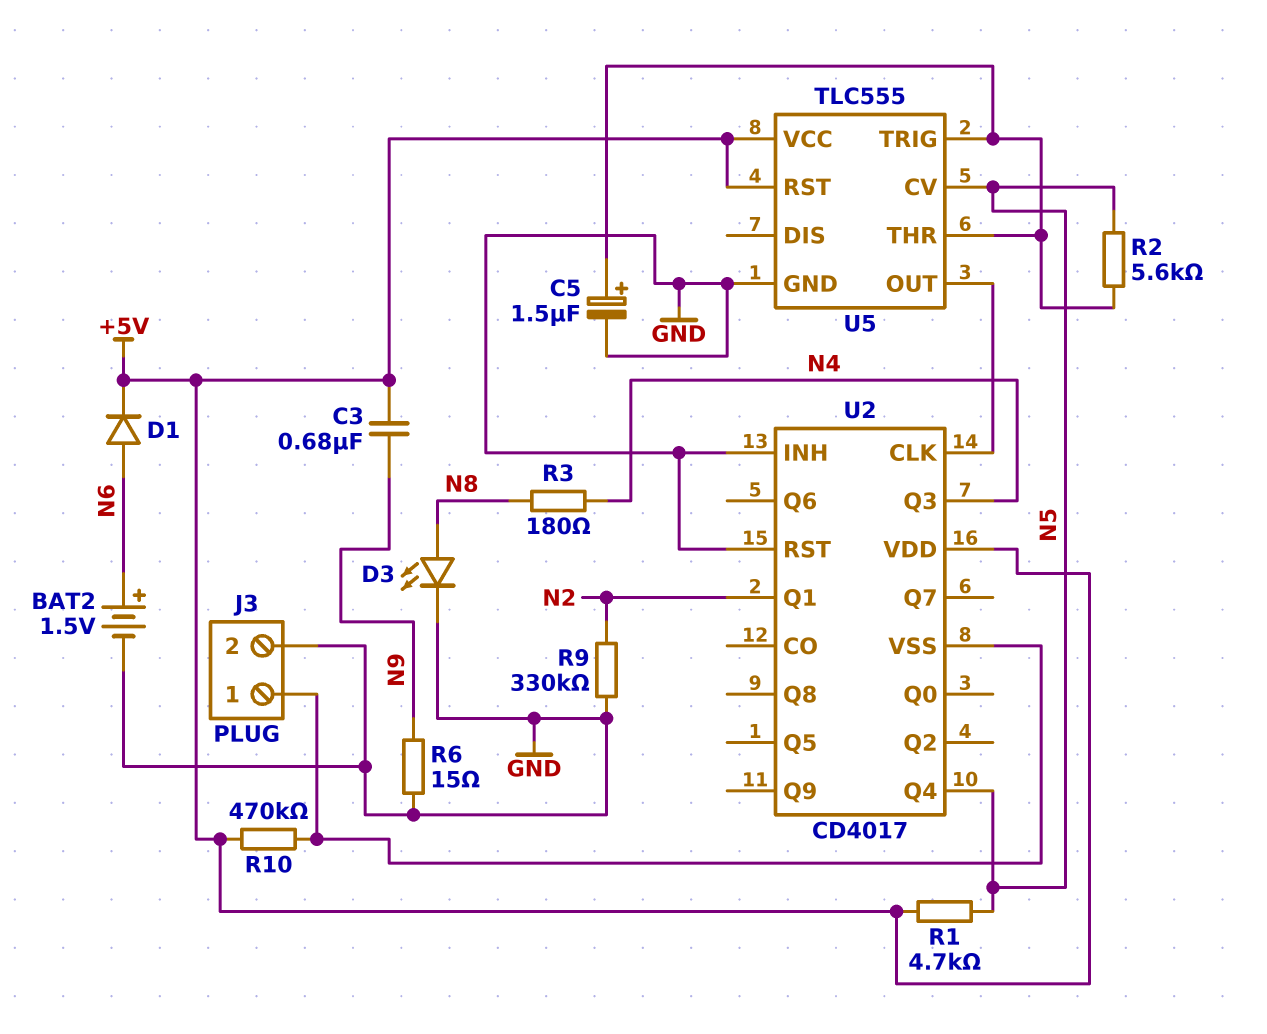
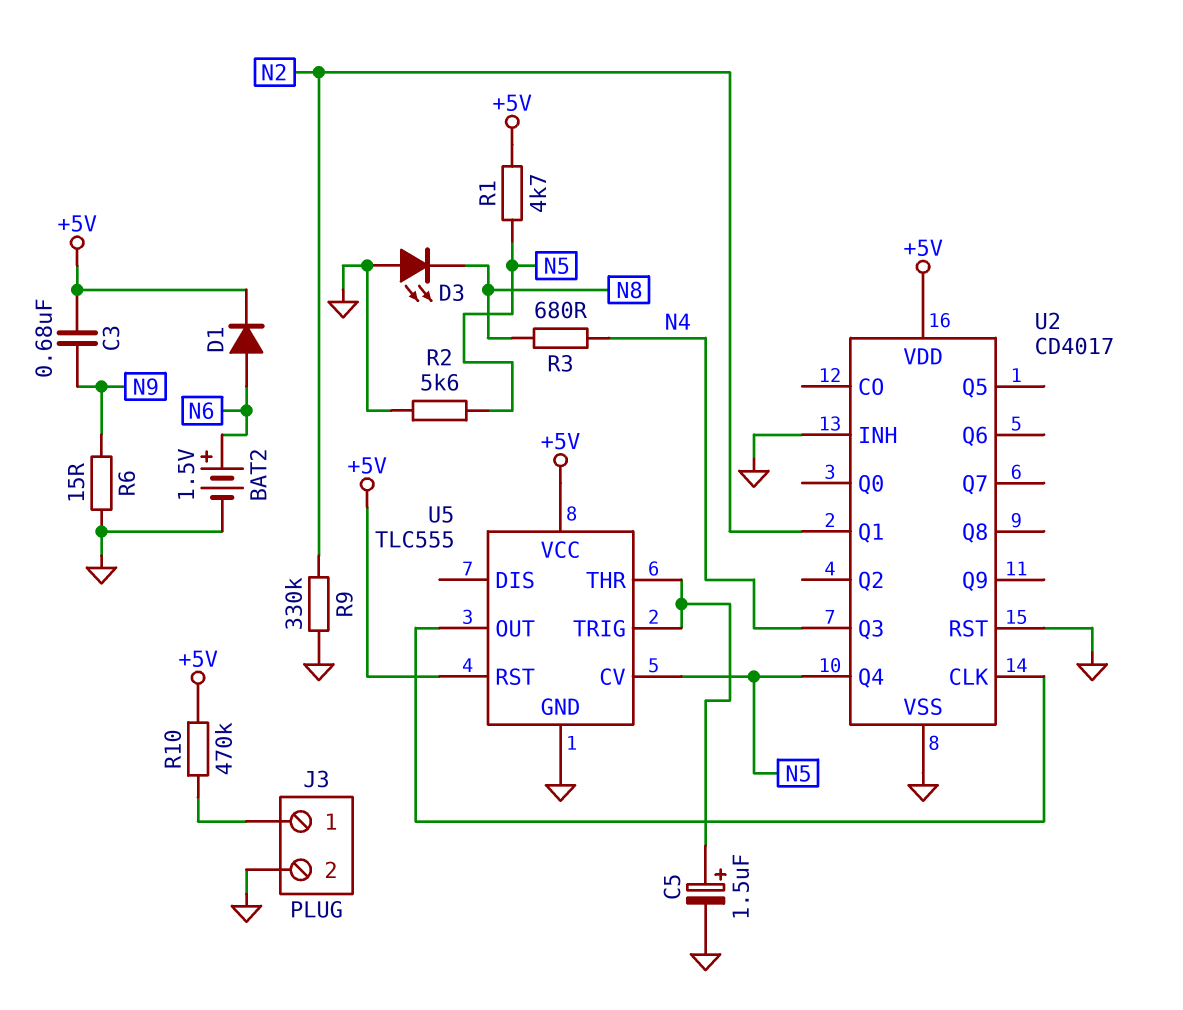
D3: LED (A N8, K GND) -> LED (A GND, K N8)
R2: 5.6k (N5, U5/THR) -> 5.6k (GND, N5)
R3: 180 (N4, N8) -> 680 (N4, N8)
U2 pin VSS: J3/1 -> GND

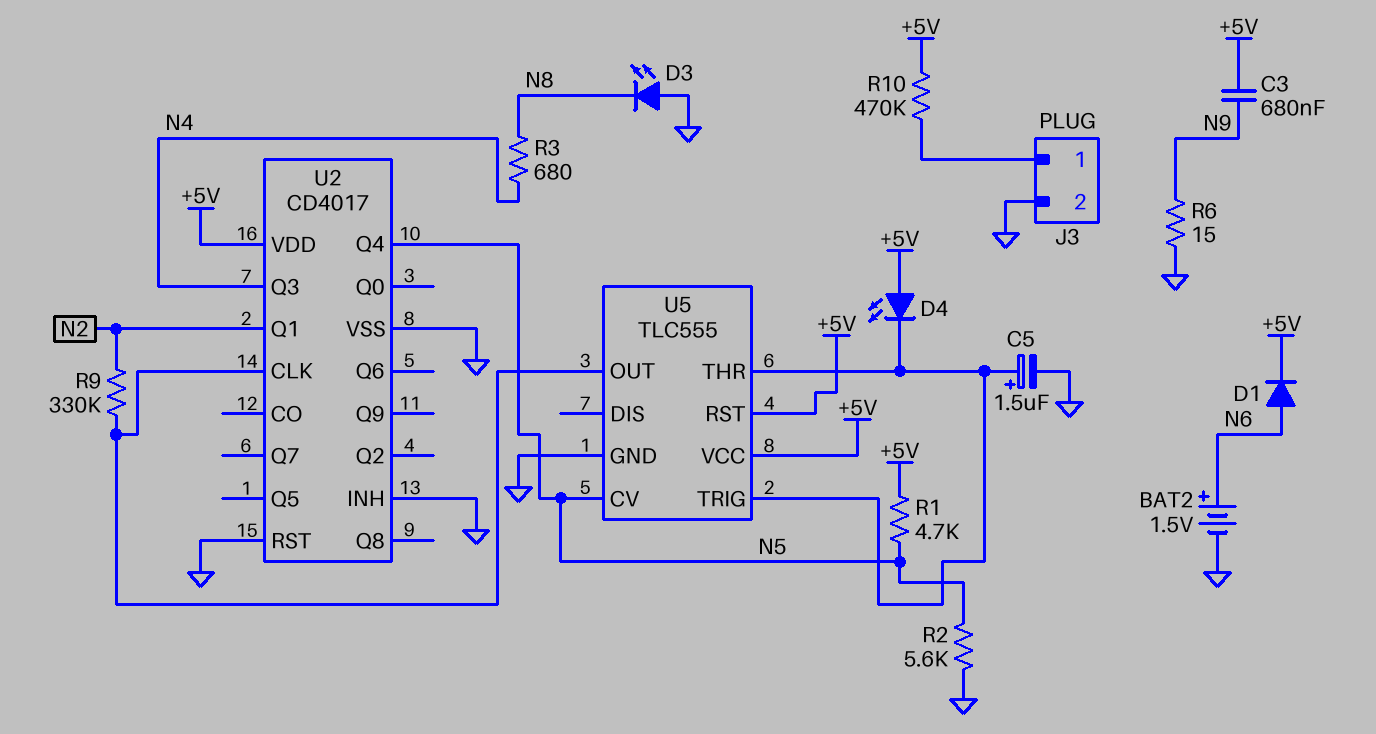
D4: none -> LED (A +5V, K U5/THR)
R9: 330k (GND, N2) -> 330k (N2, U2/CLK)

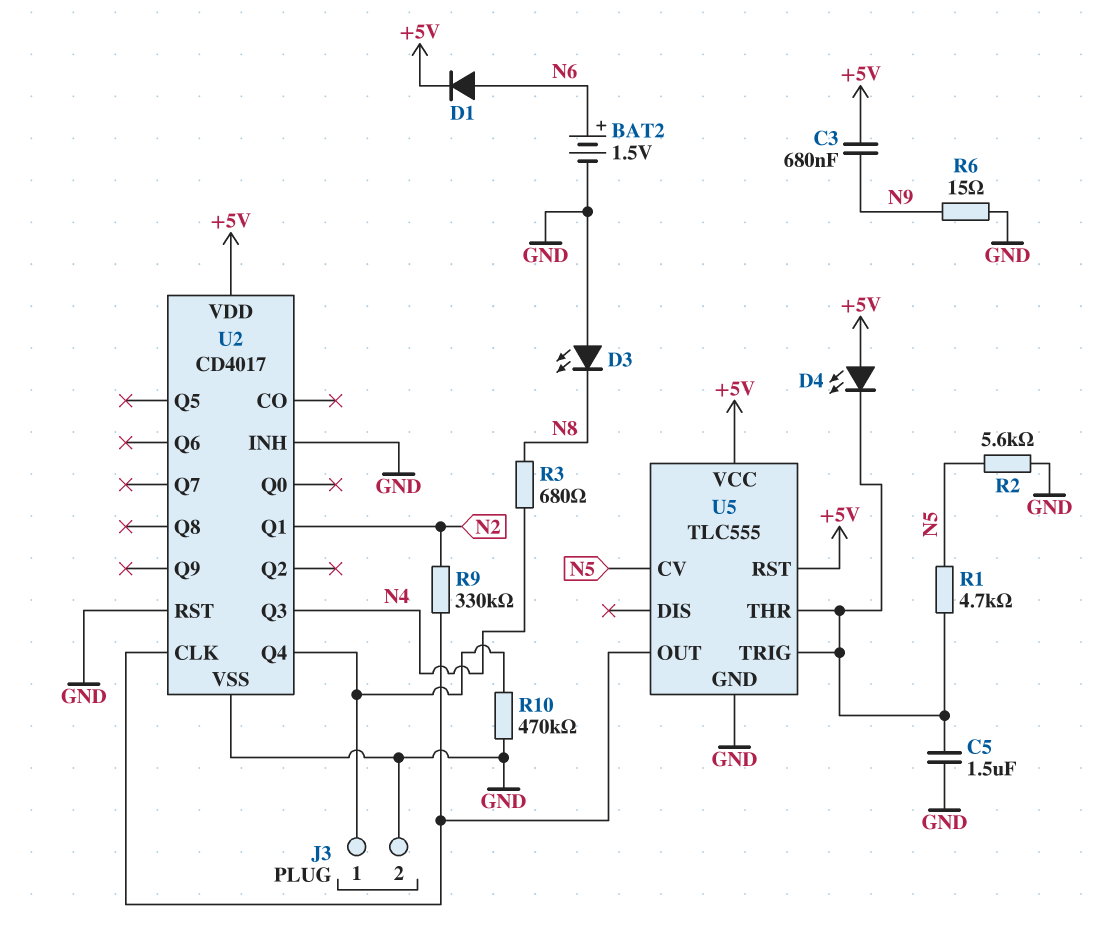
C5: 1.5uF (plus U5/THR, minus GND) -> 1.5uF (GND, U5/THR)
R1: 4.7k (+5V, N5) -> 4.7k (N5, U5/THR)
R10: 470k (+5V, J3/1) -> 470k (GND, J3/1)
U2 pin Q4: N5 -> J3/1

